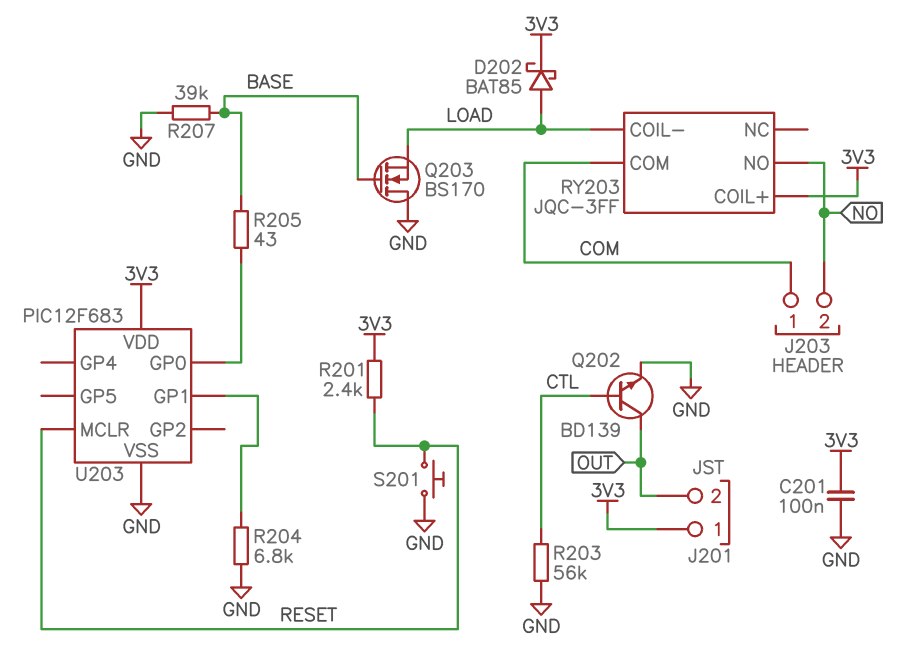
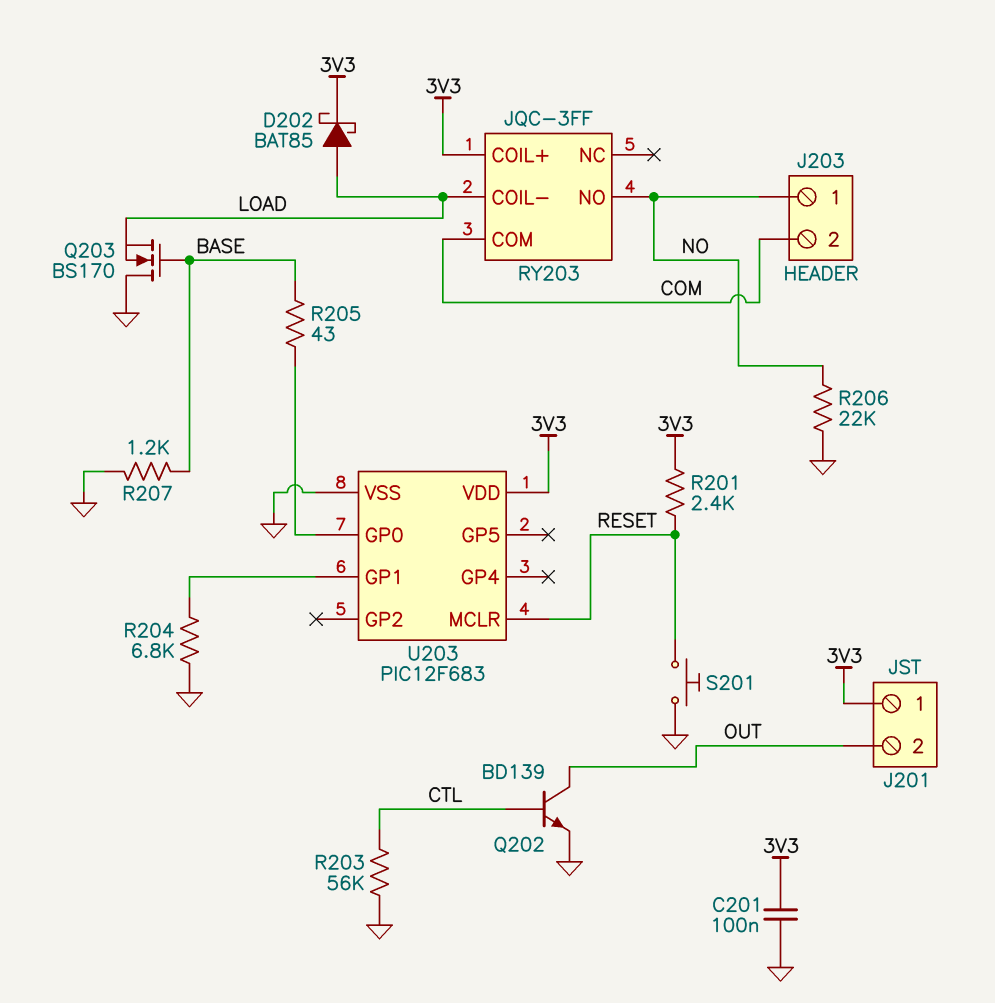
J203 pin 1: COM -> NO
J203 pin 2: NO -> COM
R206: none -> 22k (GND, NO)
R207: 39k (BASE, GND) -> 1.2k (BASE, GND)

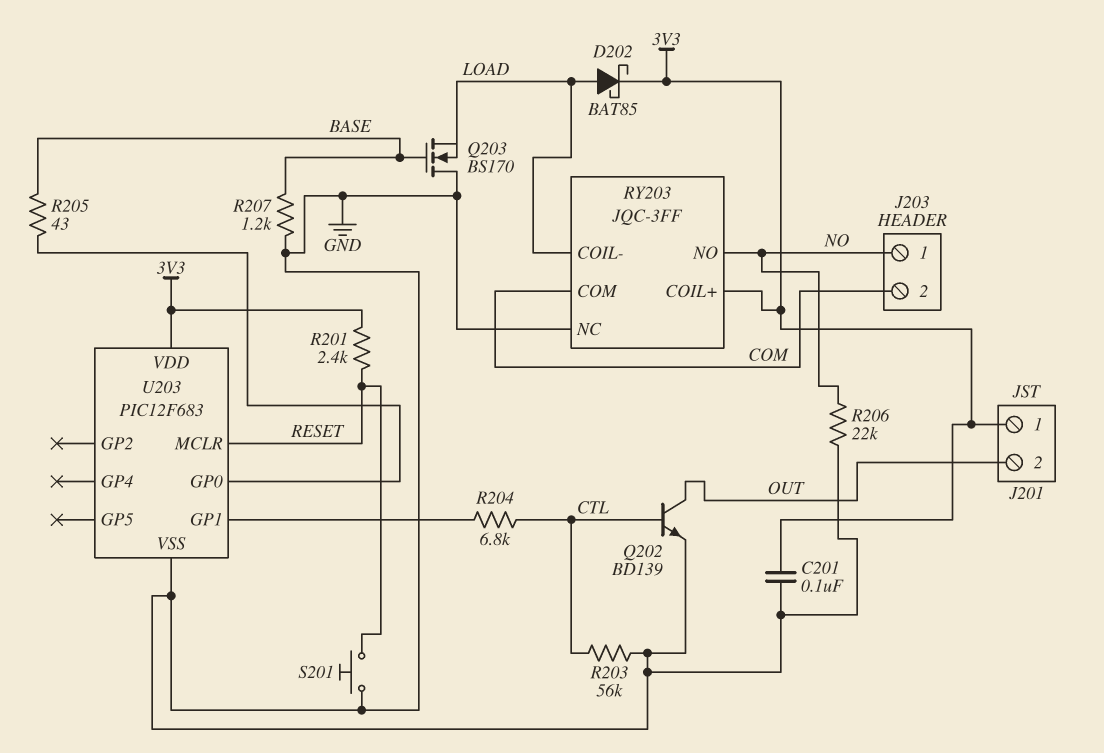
R204: 6.8k (GND, U203/GP1) -> 6.8k (CTL, U203/GP1)
RY203 pin NC: none -> GND

